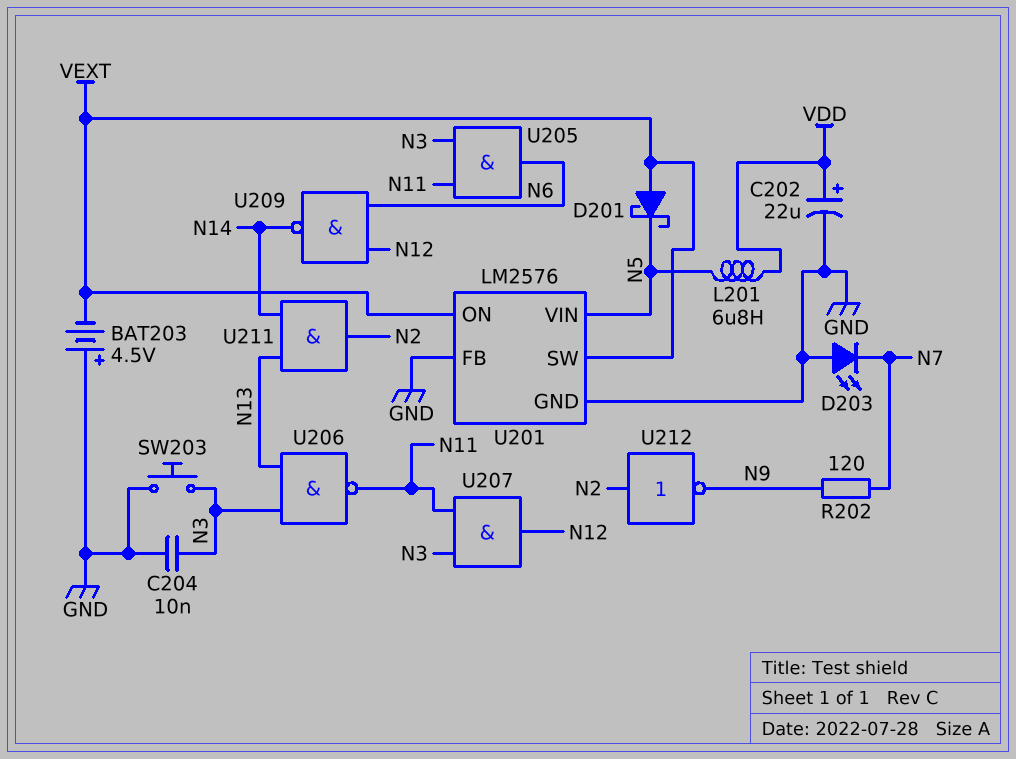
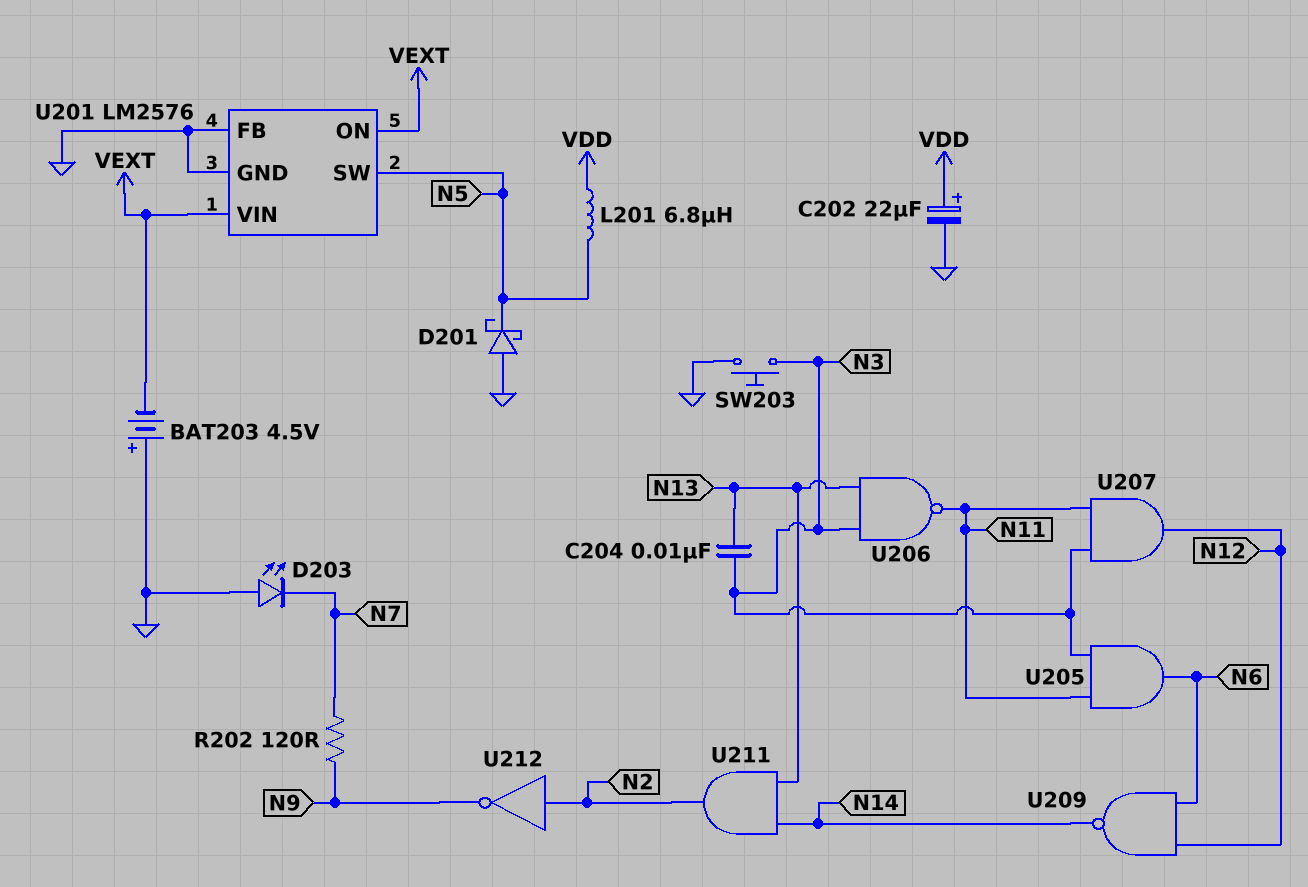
C204: 10nF (GND, N3) -> 10nF (N3, N13)
D201: schottky (A VEXT, K N5) -> schottky (A GND, K N5)
U201 pin SW: VEXT -> N5
U201 pin VIN: N5 -> VEXT

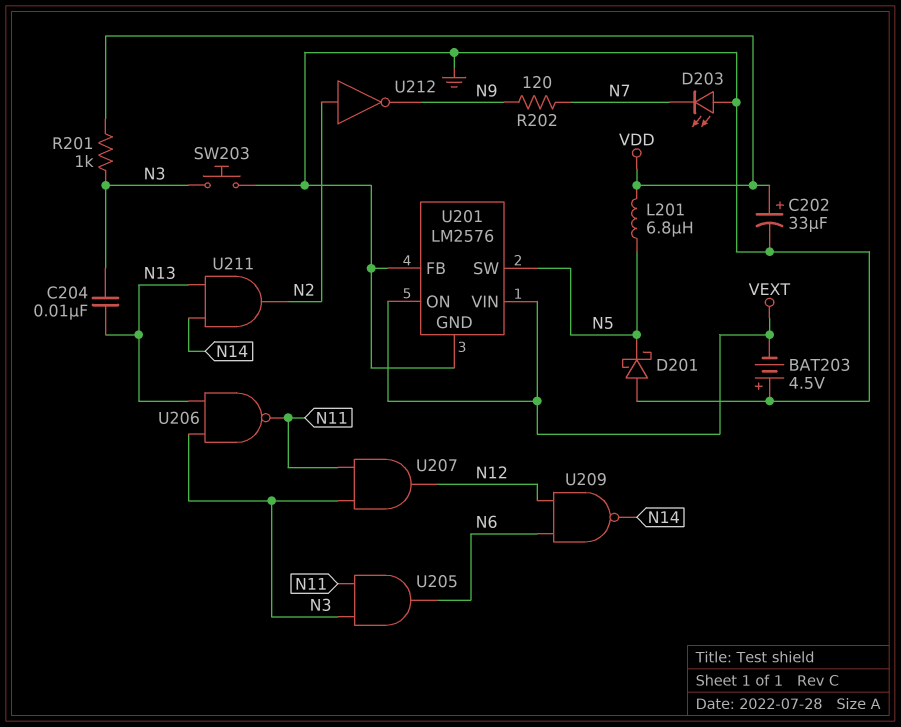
C202: 22uF (plus VDD, minus GND) -> 33uF (plus VDD, minus GND)
R201: none -> 1k (N3, VDD)

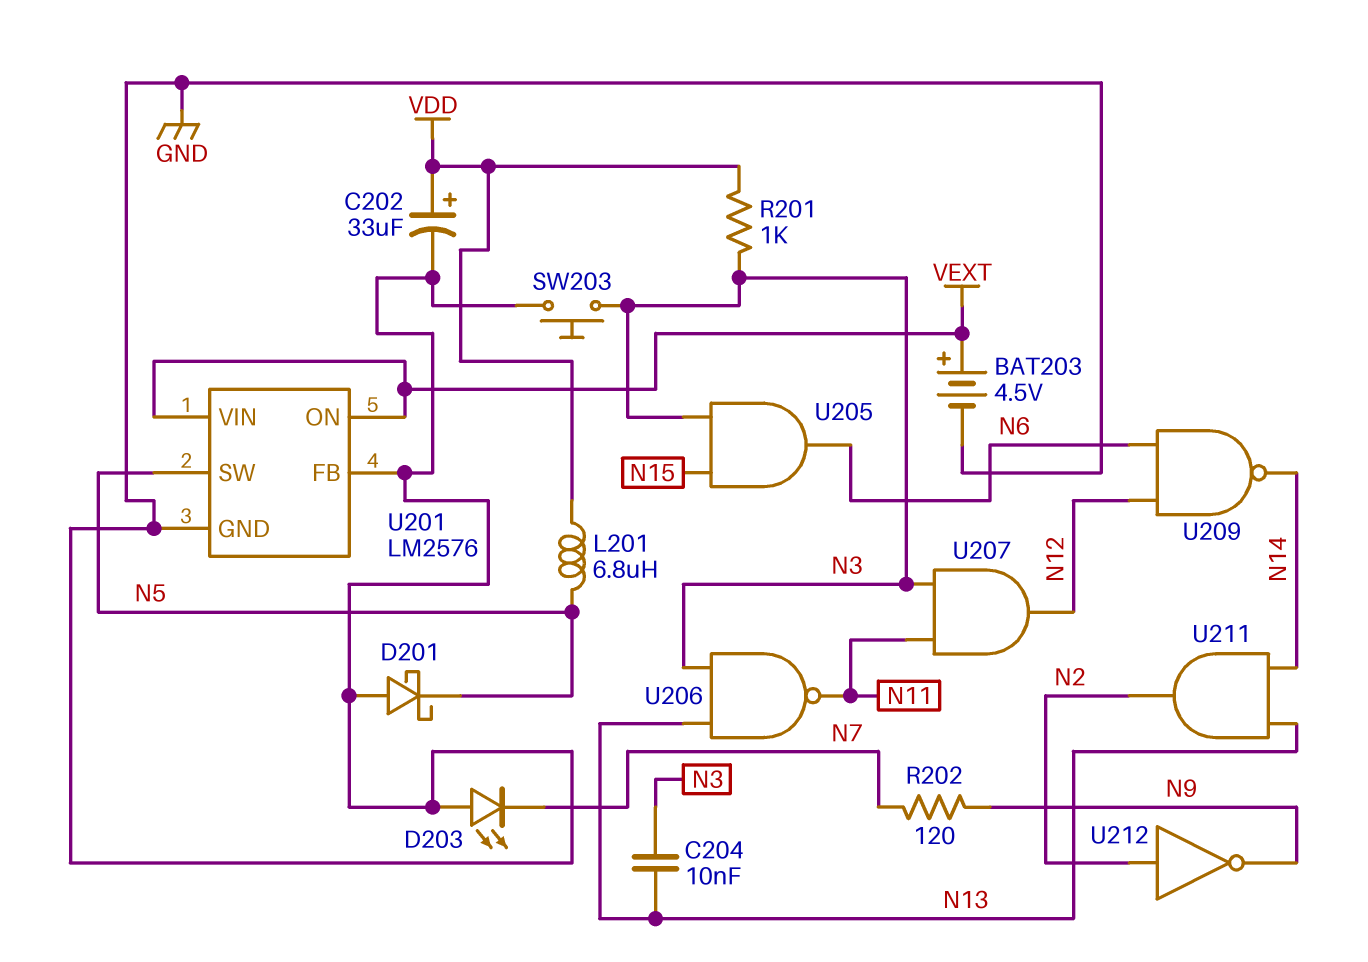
BAT203: 4.5V (plus GND, minus VEXT) -> 4.5V (plus VEXT, minus GND)
U205: AND (in N3, in N11, out N6) -> AND (in N3, in N15, out N6)

